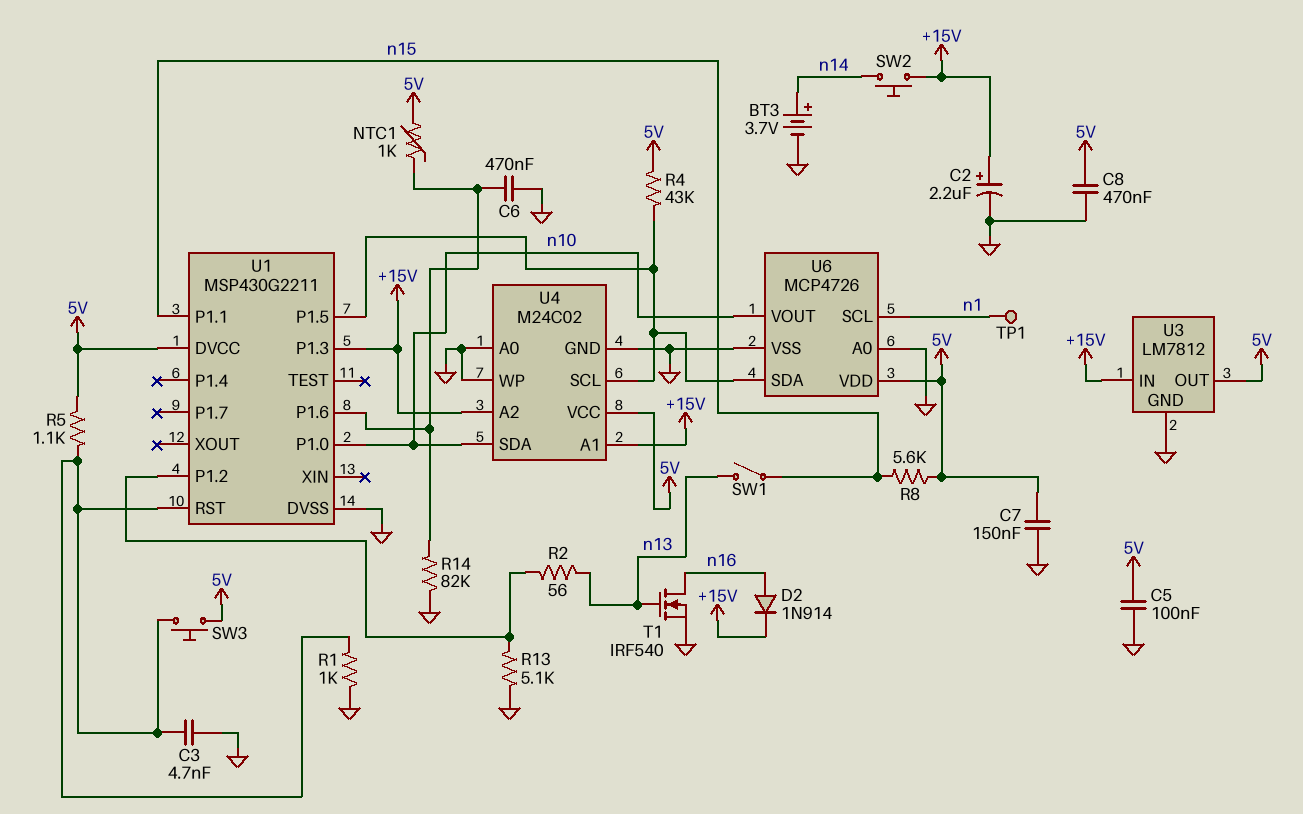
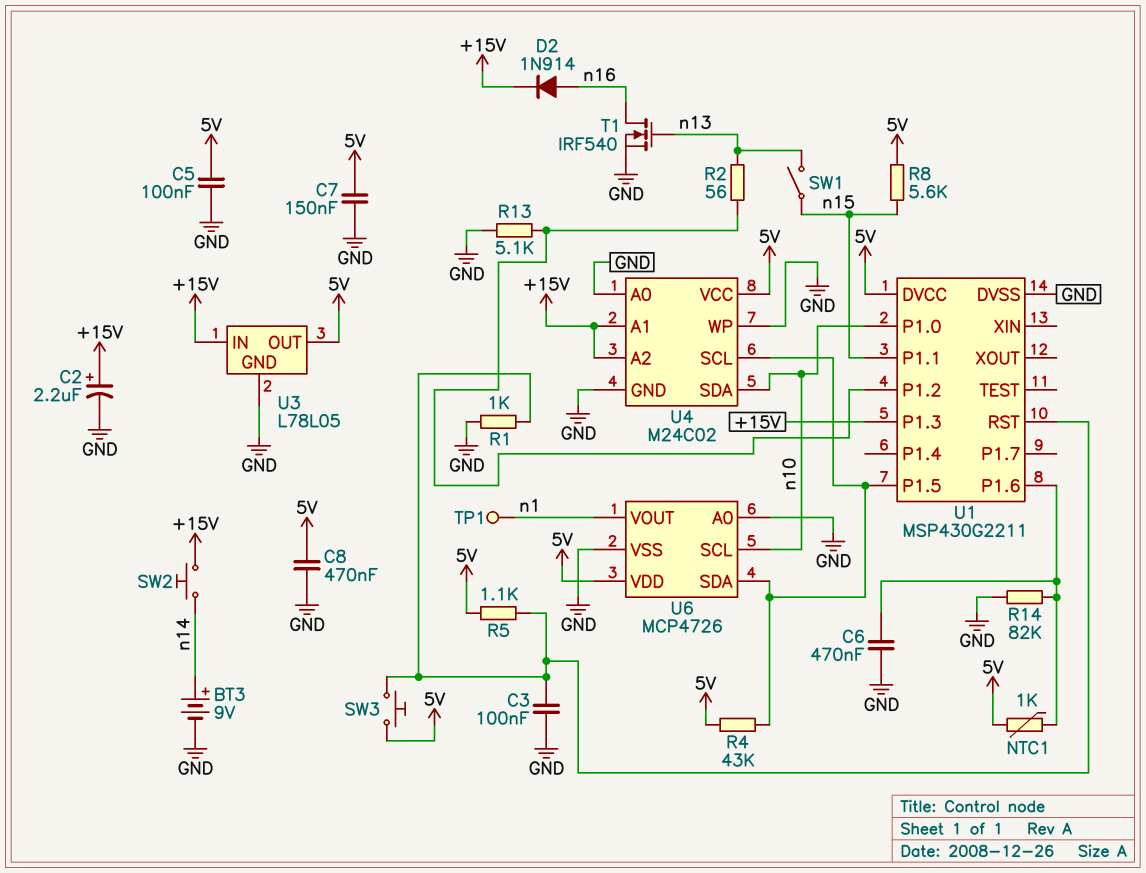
BT3: 3.7V (plus n14, minus GND) -> 9V (plus n14, minus GND)
C3: 4.7nF (GND, U1/RST) -> 100nF (GND, U1/RST)
U3: LM7812 -> L78L05
U6 pin SCL: n1 -> n10
U6 pin VOUT: n10 -> n1

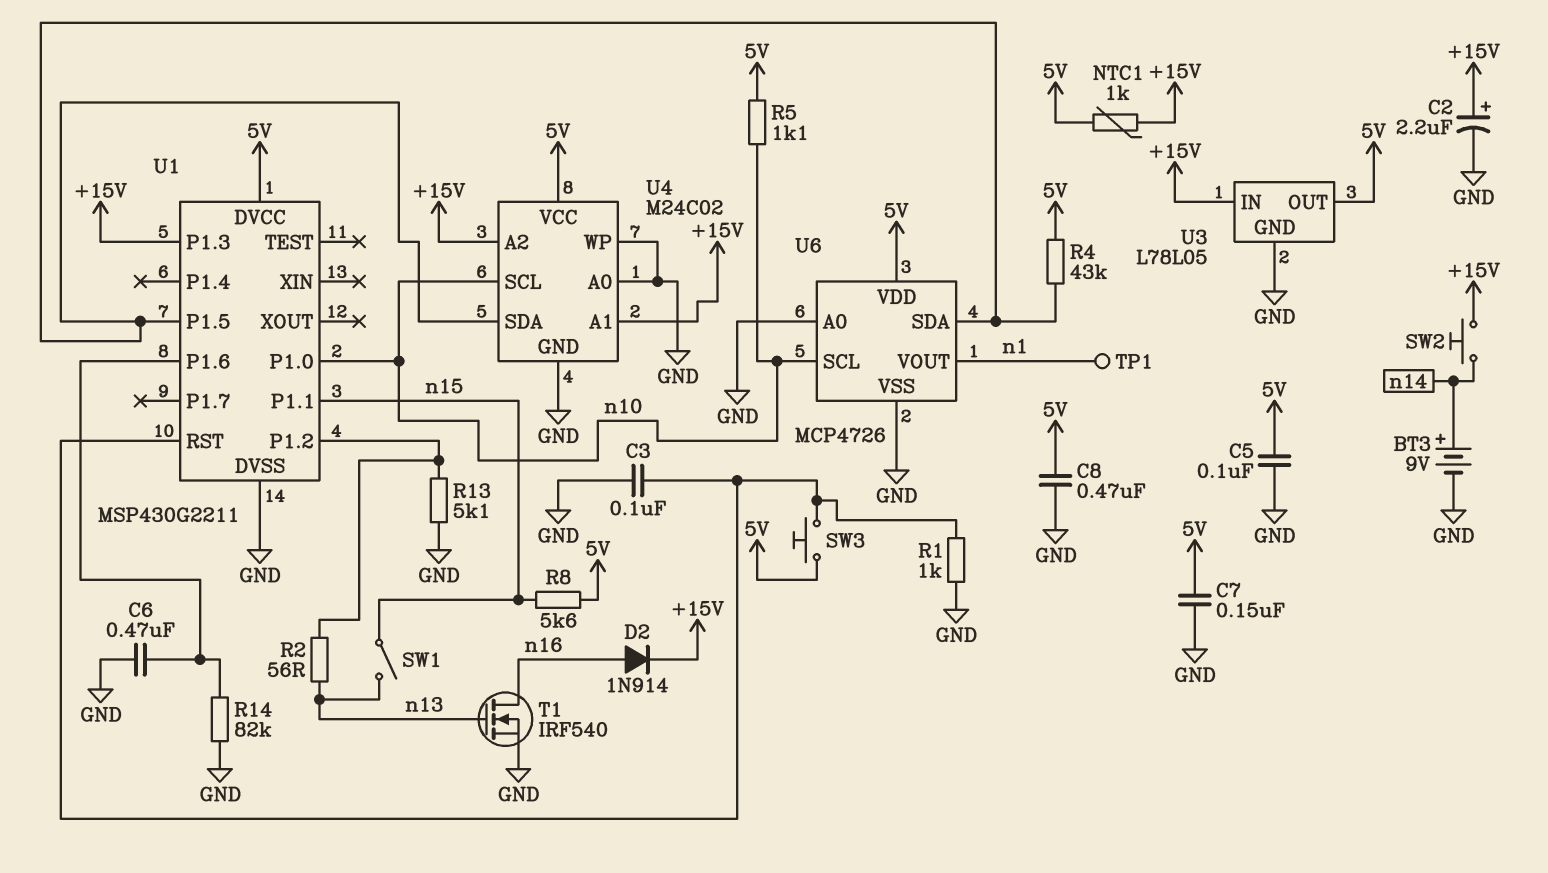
NTC1: 1k (5V, U1/P1.6) -> 1k (+15V, 5V)
R5: 1.1k (5V, U1/RST) -> 1.1k (5V, n10)
U4 pin SCL: U1/P1.5 -> n10
U4 pin SDA: n10 -> U1/P1.5

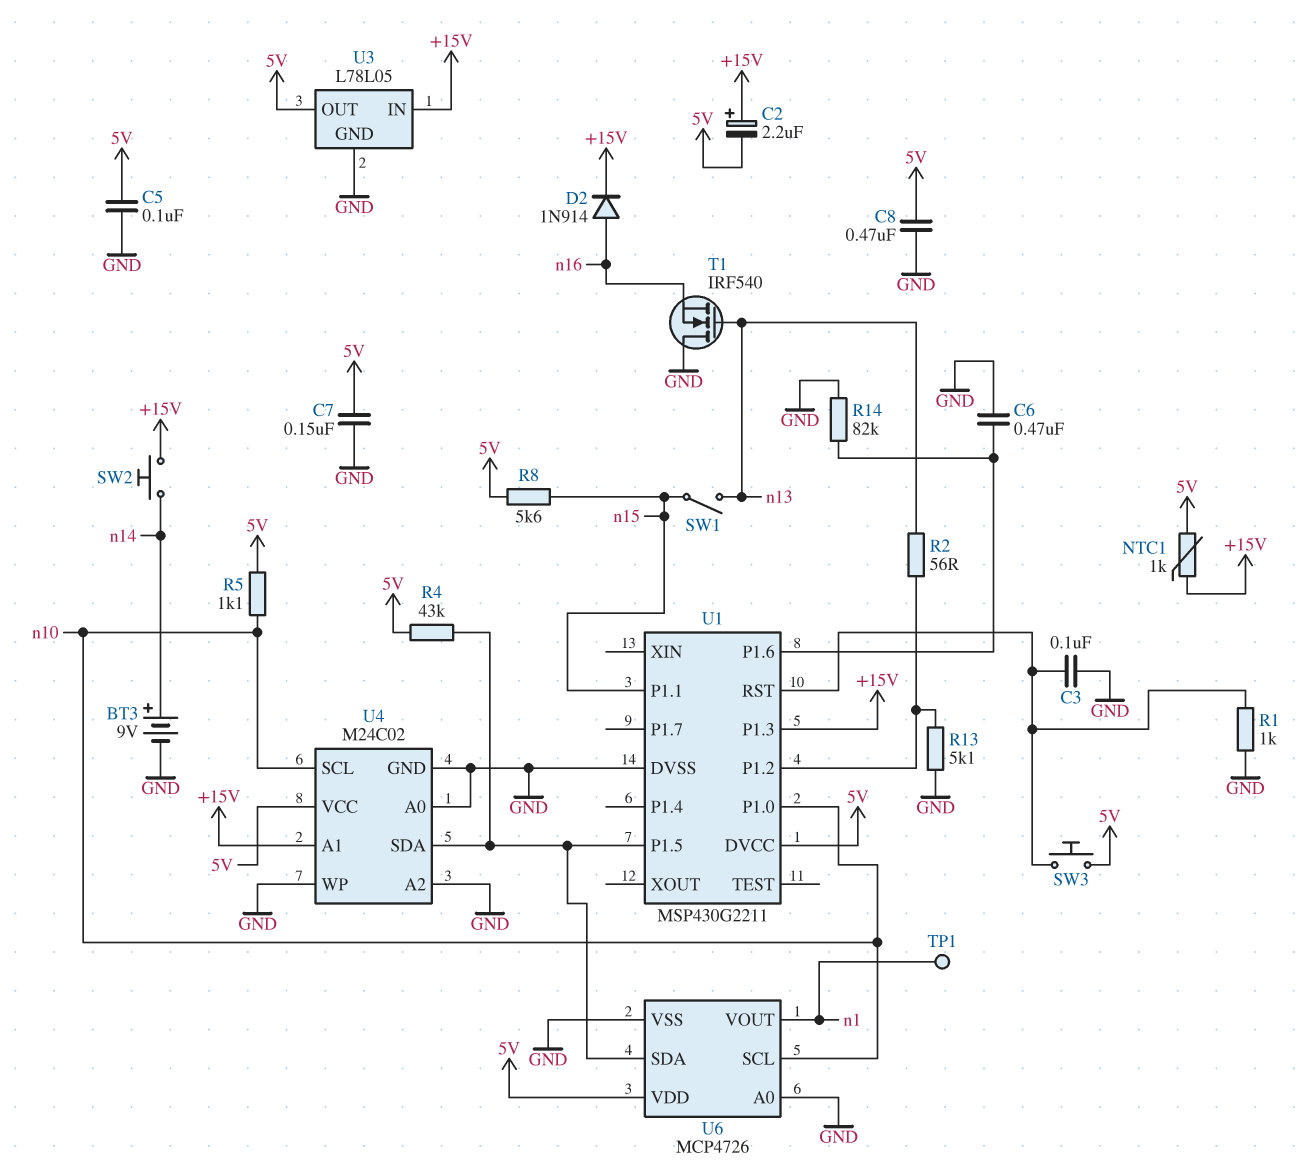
C2: 2.2uF (plus +15V, minus GND) -> 2.2uF (plus +15V, minus 5V)
T1: NMOS IRF540 (G n13, D n16, S GND) -> NMOS IRF540 (G n13, D GND, S n16)
U4 pin A2: +15V -> GND

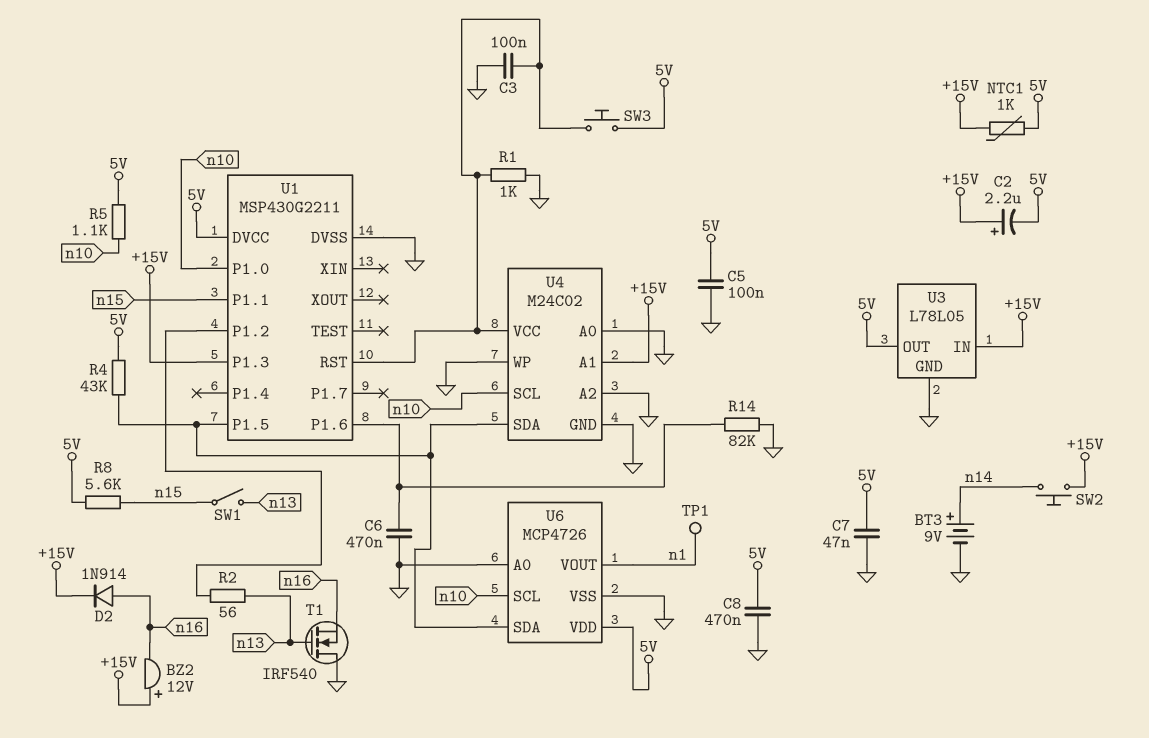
BZ2: none -> buzzer 12V (plus +15V, minus n16)
C7: 150nF (5V, GND) -> 47nF (5V, GND)
R13: 5.1k (GND, U1/P1.2) -> none
U4 pin VCC: 5V -> U1/RST

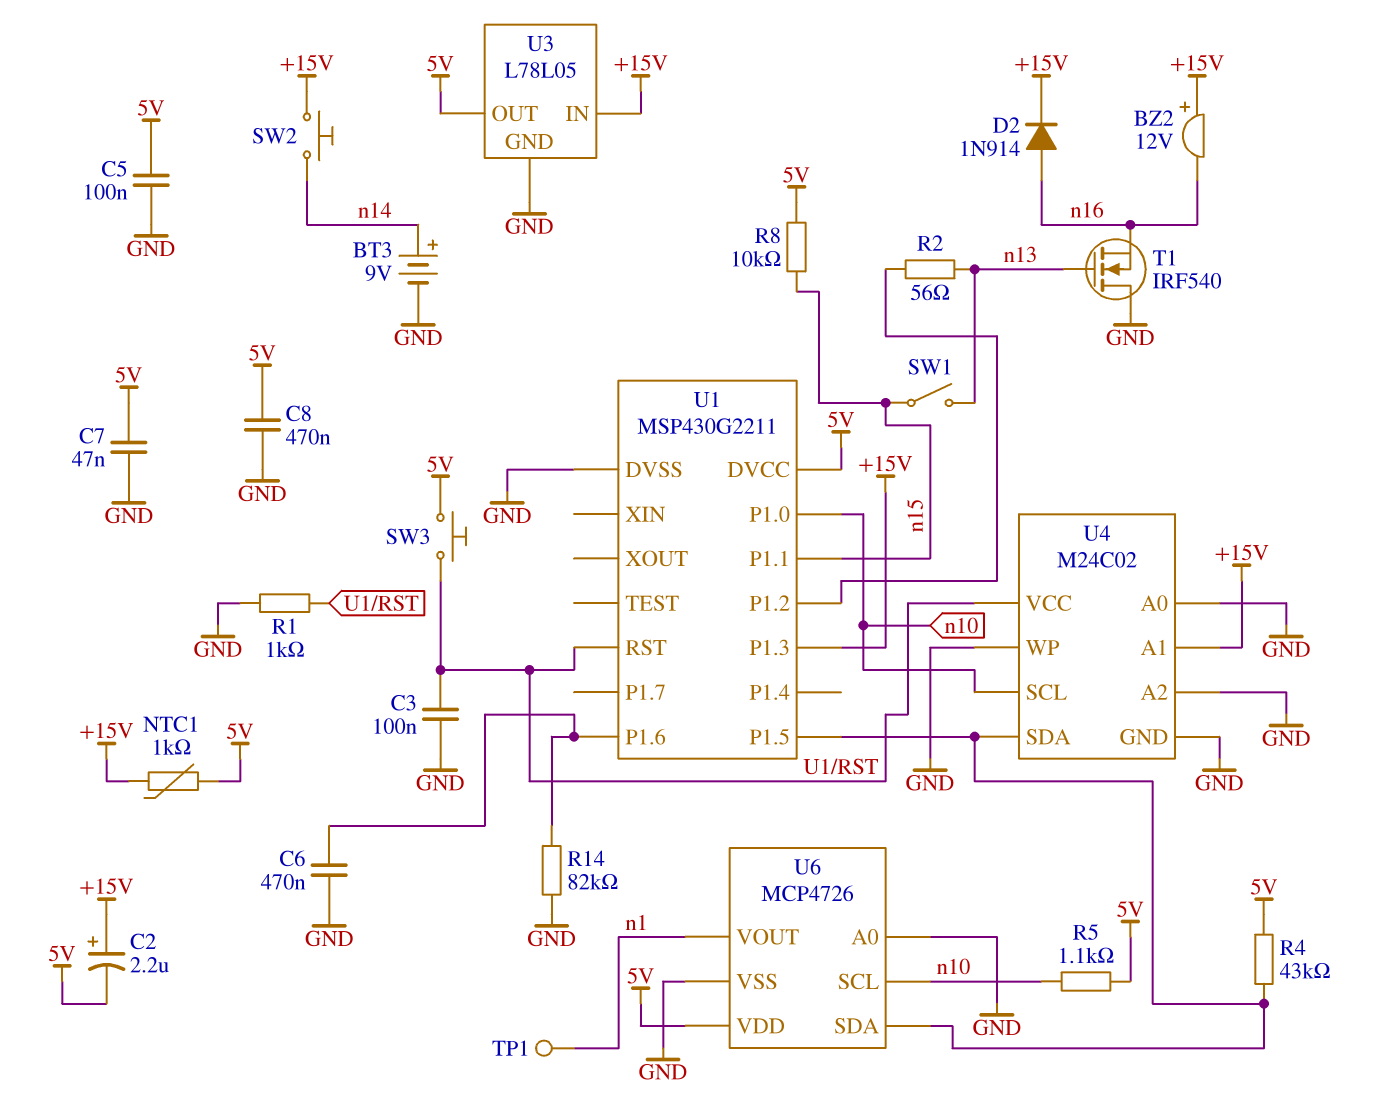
R8: 5.6k (5V, n15) -> 10k (5V, n15)

